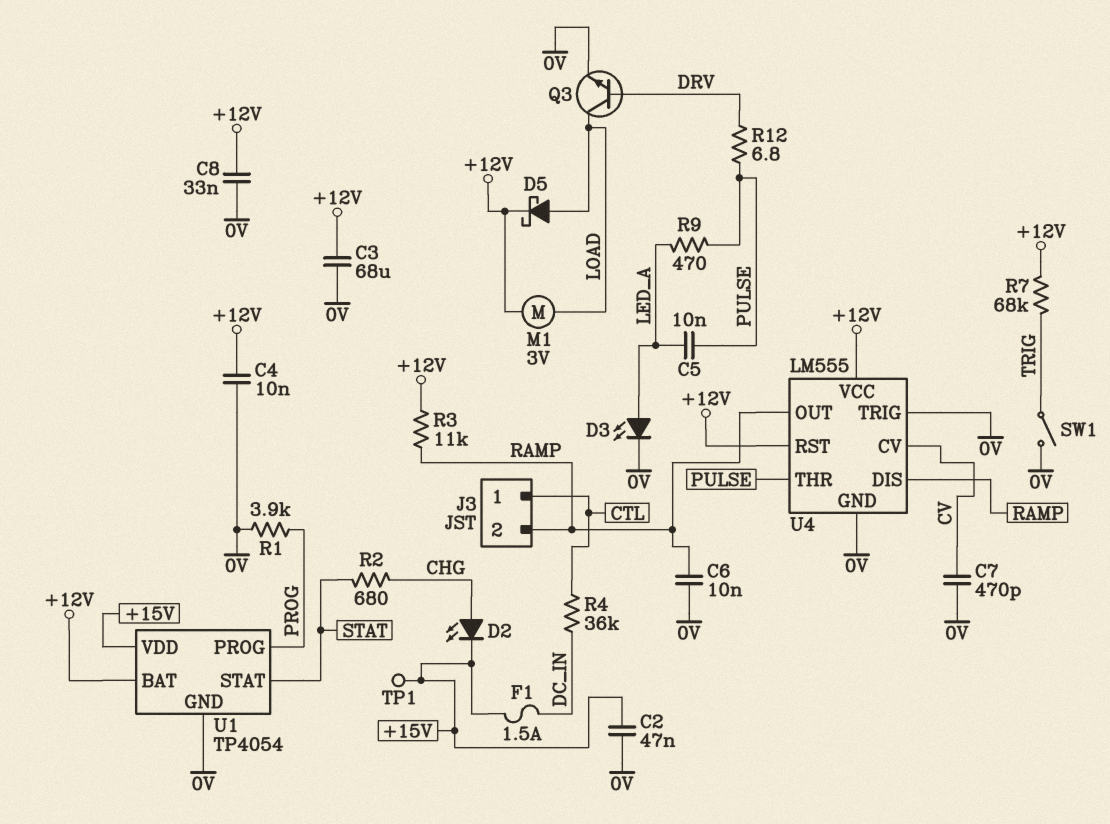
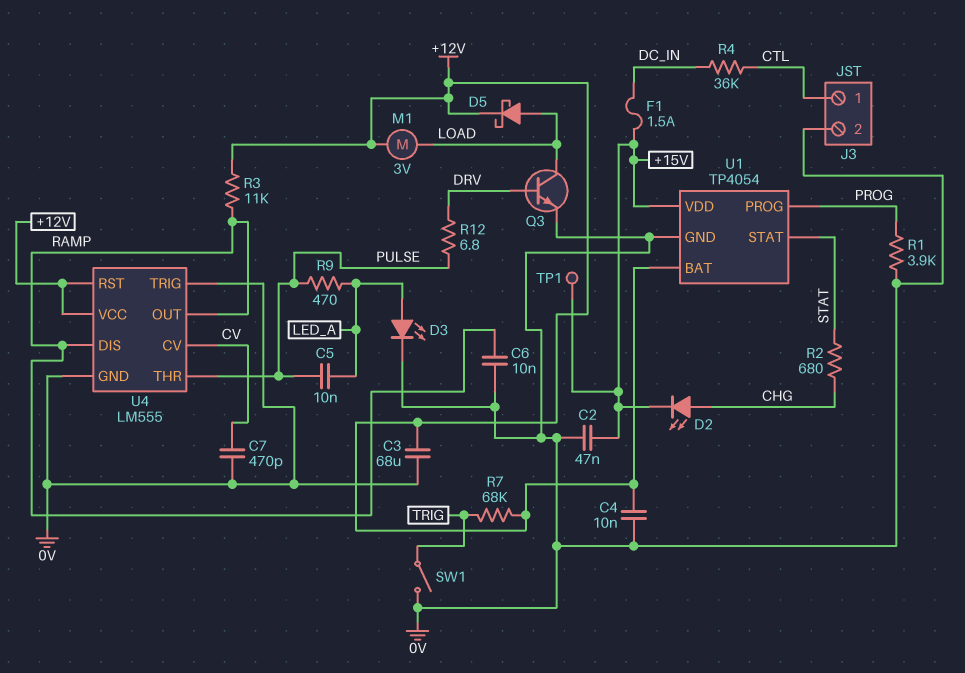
C8: 33nF (+12V, 0V) -> none
J3 pin 2: RAMP -> 0V

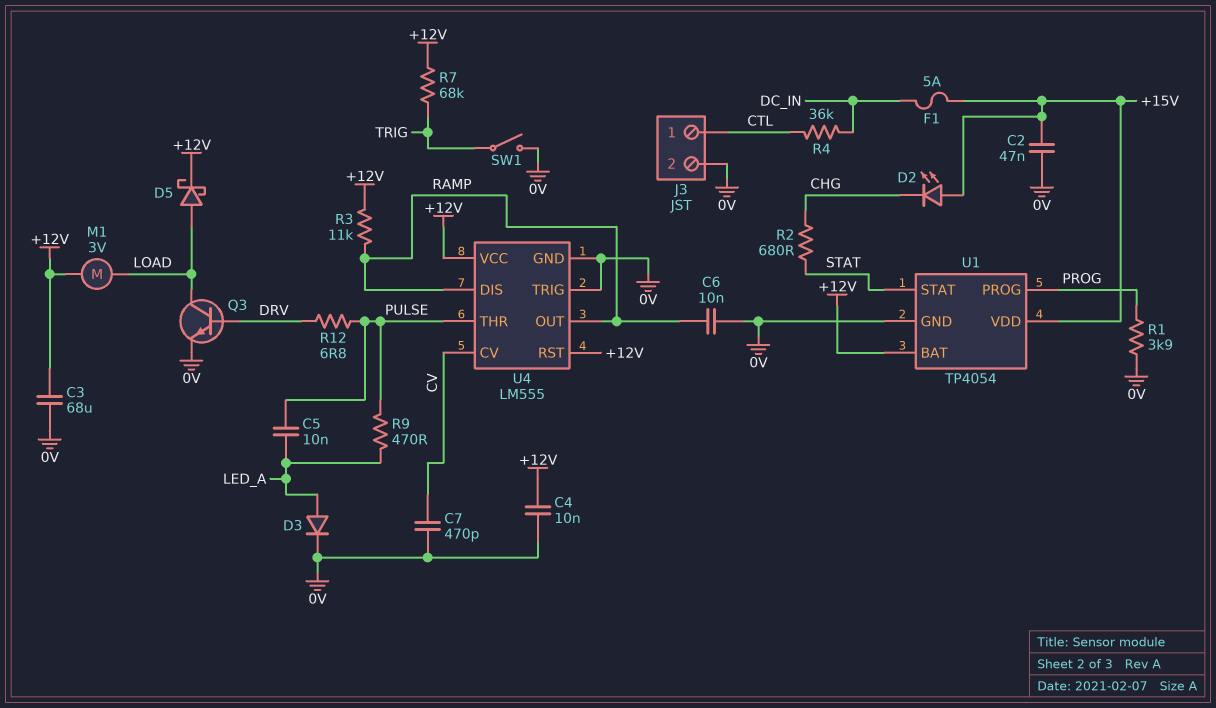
D2: LED (A CHG, K +15V) -> LED (A +15V, K CHG)
D3: LED (A LED_A, K 0V) -> diode (A LED_A, K 0V)
F1: 1.5A (+15V, DC_IN) -> 5A (+15V, DC_IN)
TP1: test point (+15V) -> none

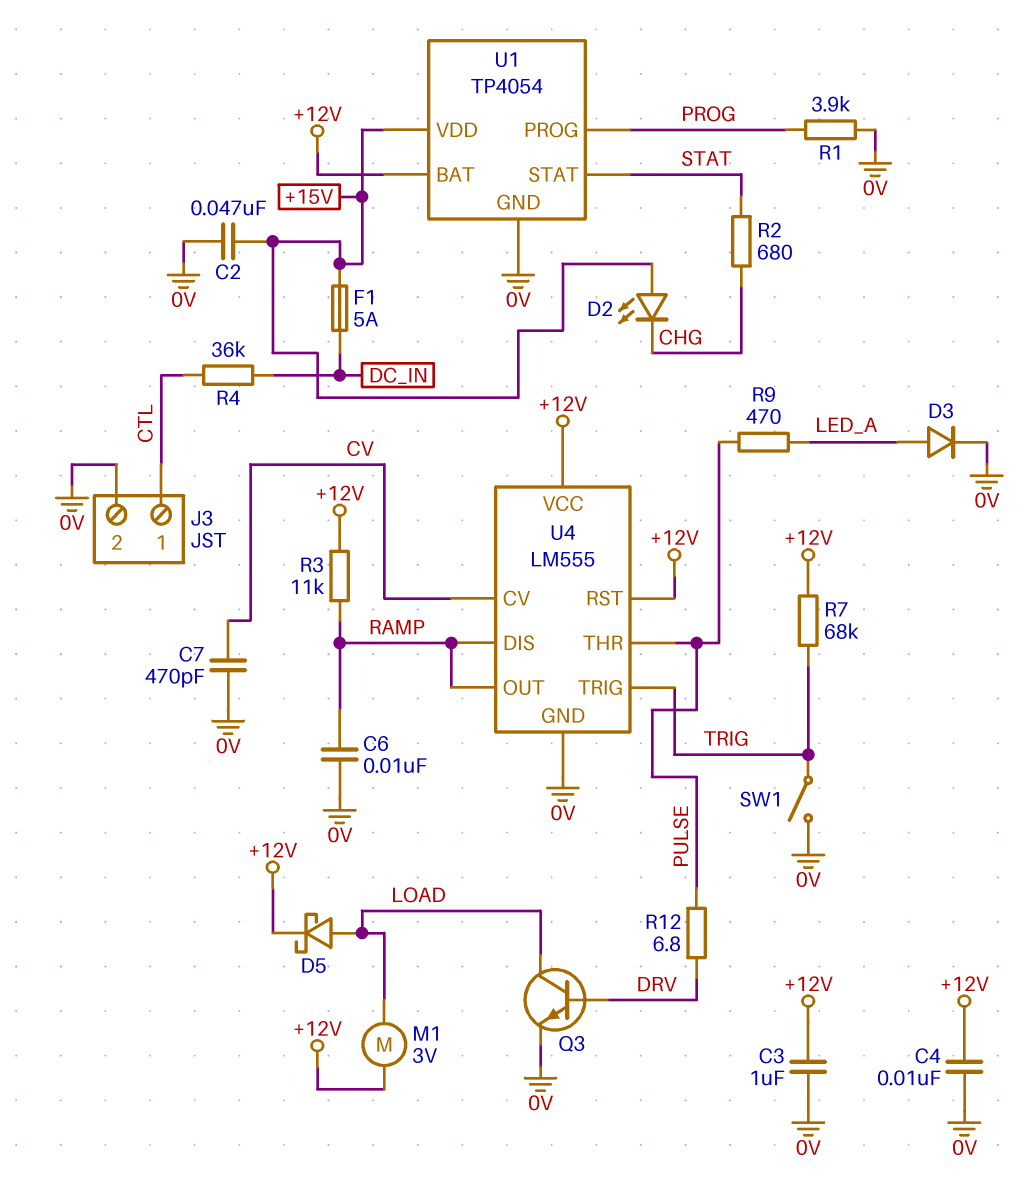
C3: 68uF (+12V, 0V) -> 1uF (+12V, 0V)
C5: 10nF (LED_A, PULSE) -> none
U4 pin TRIG: 0V -> TRIG

